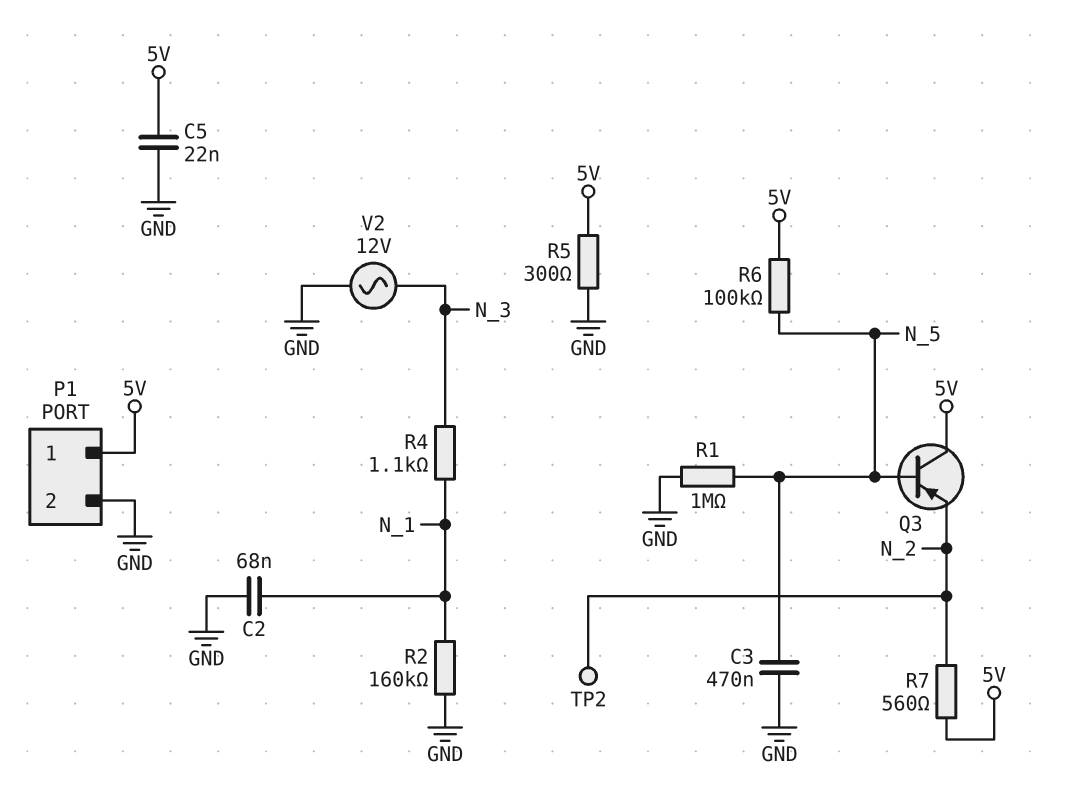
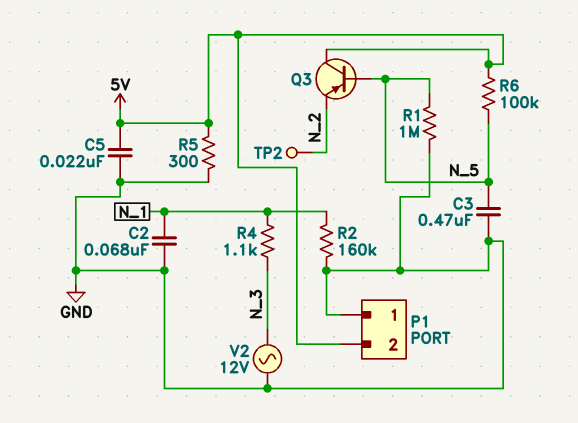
P1 pin 1: 5V -> GND
P1 pin 2: GND -> 5V
R7: 560 (5V, N_2) -> none

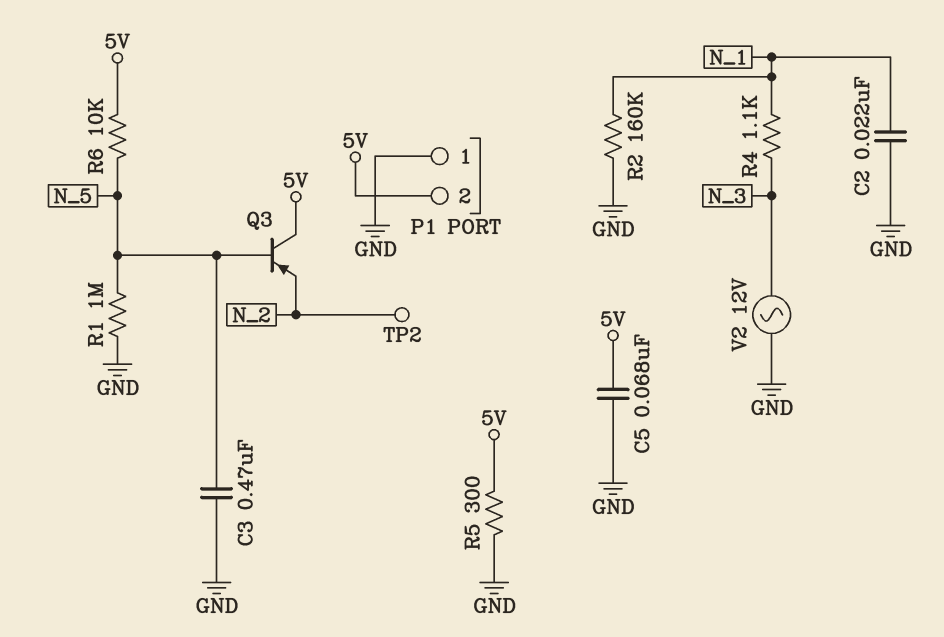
C2: 68nF (GND, N_1) -> 22nF (GND, N_1)
C5: 22nF (5V, GND) -> 68nF (5V, GND)
R6: 100k (5V, N_5) -> 10k (5V, N_5)

